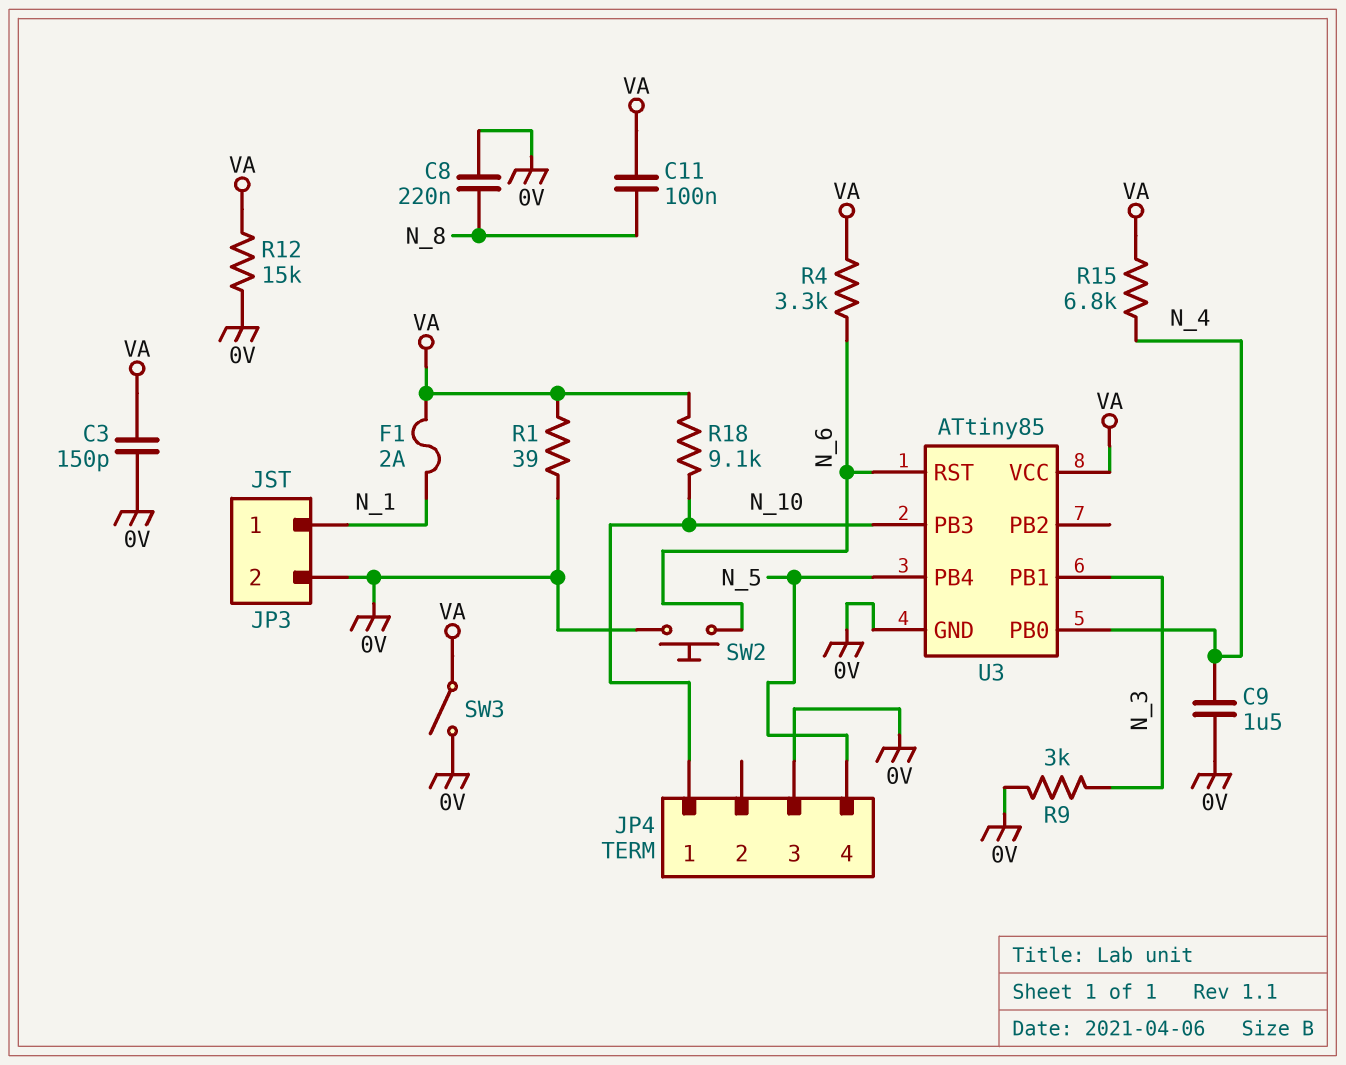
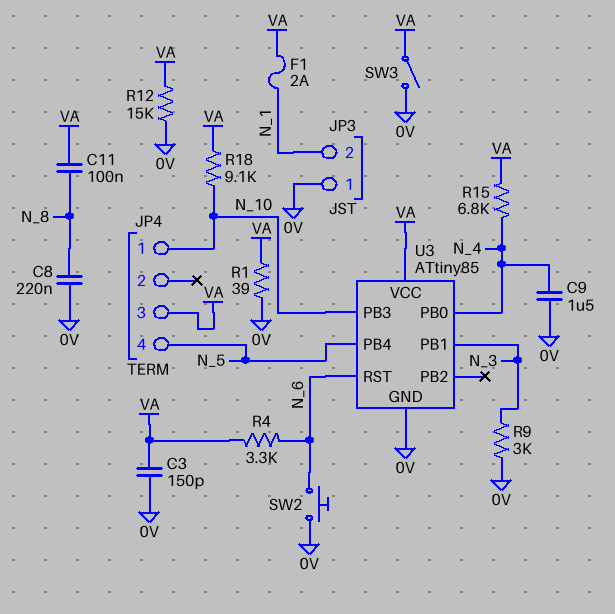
JP3 pin 1: N_1 -> 0V
JP3 pin 2: 0V -> N_1
JP4 pin 3: 0V -> VA

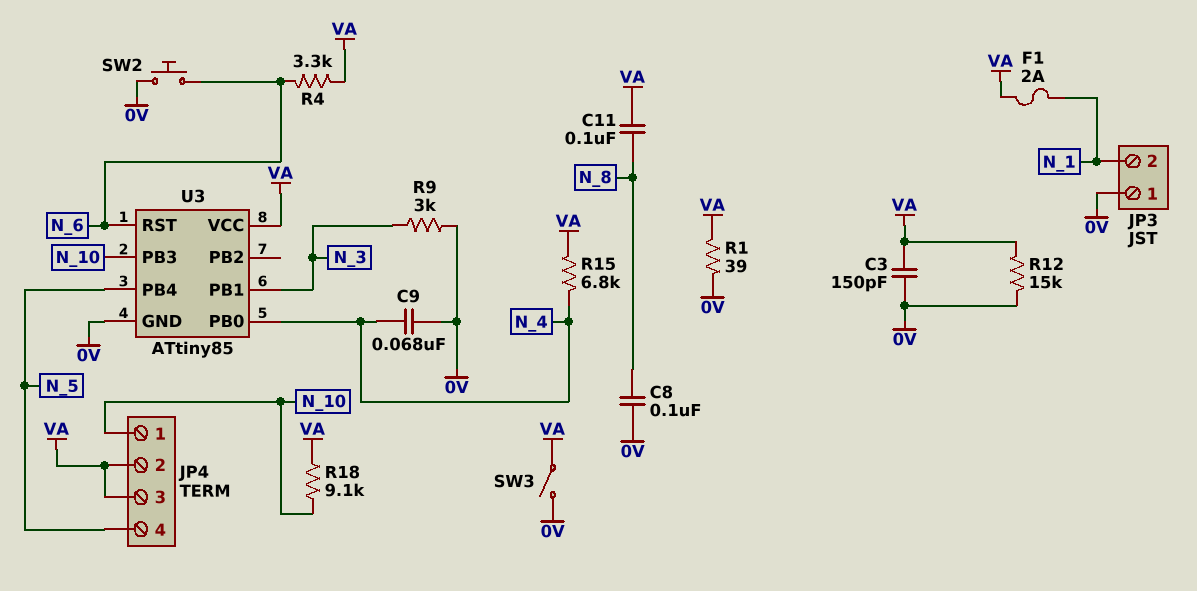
C8: 220nF (0V, N_8) -> 100nF (0V, N_8)
C9: 1.5uF (0V, N_4) -> 68nF (0V, N_4)
JP4 pin 2: none -> VA

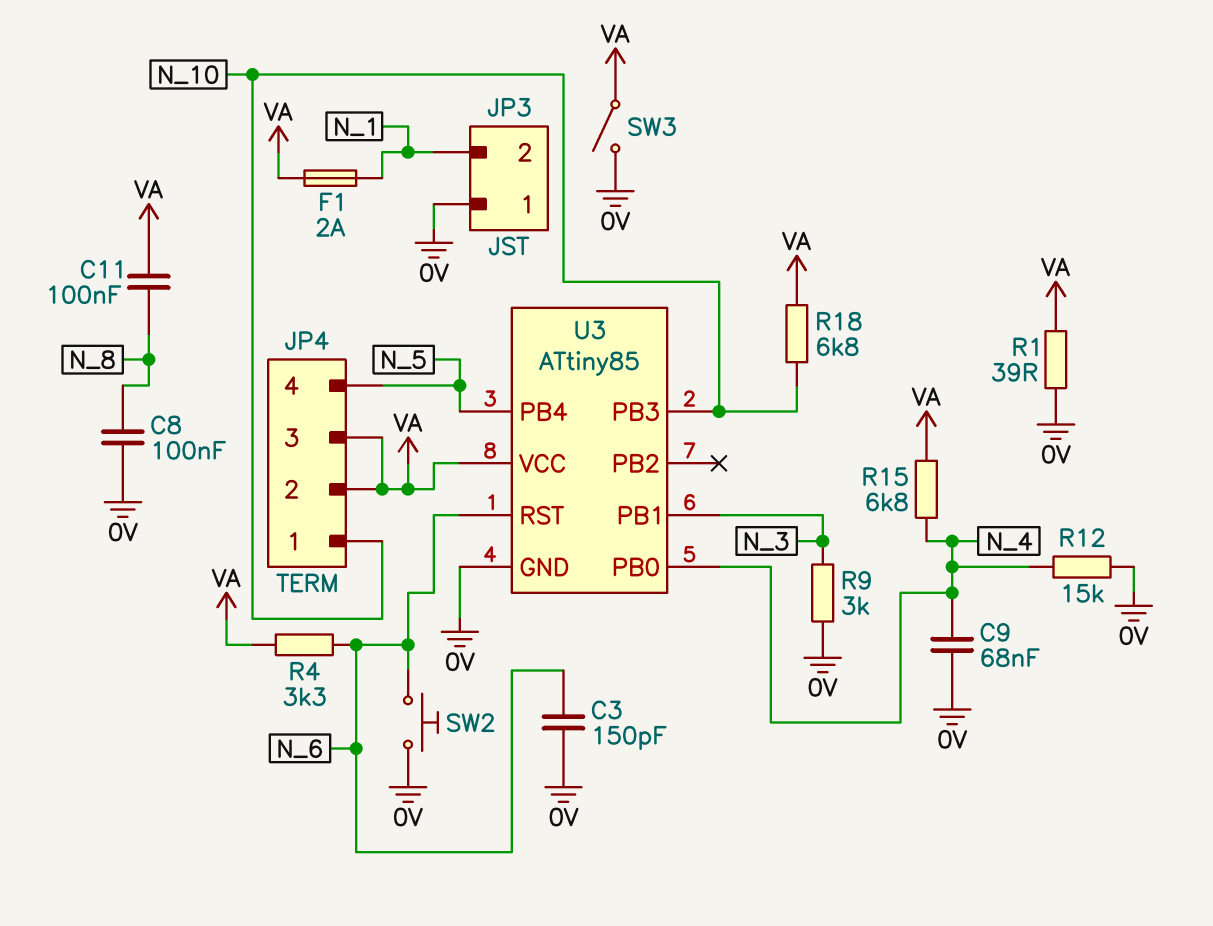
C3: 150pF (0V, VA) -> 150pF (0V, N_6)
R12: 15k (0V, VA) -> 15k (0V, N_4)
R18: 9.1k (N_10, VA) -> 6.8k (N_10, VA)

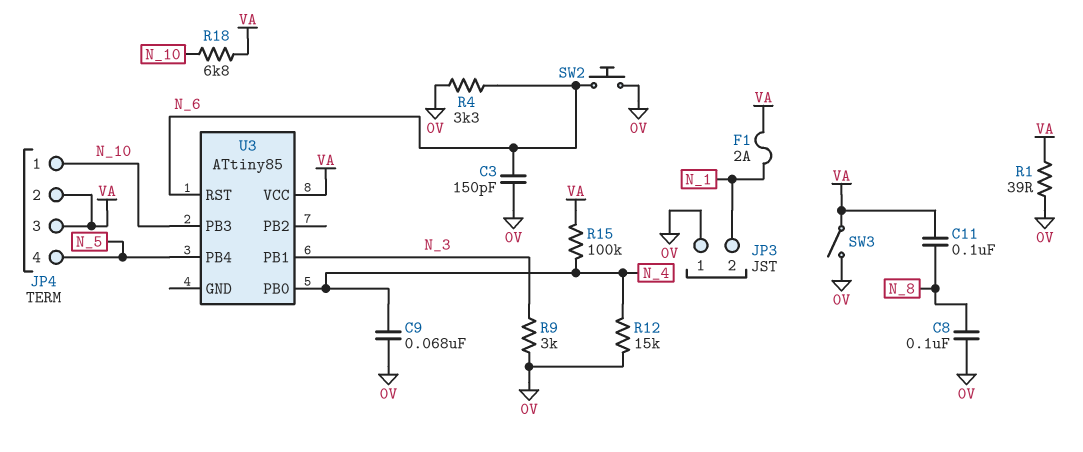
R4: 3.3k (N_6, VA) -> 3.3k (0V, N_6)
R15: 6.8k (N_4, VA) -> 100k (N_4, VA)
U3 pin GND: 0V -> none

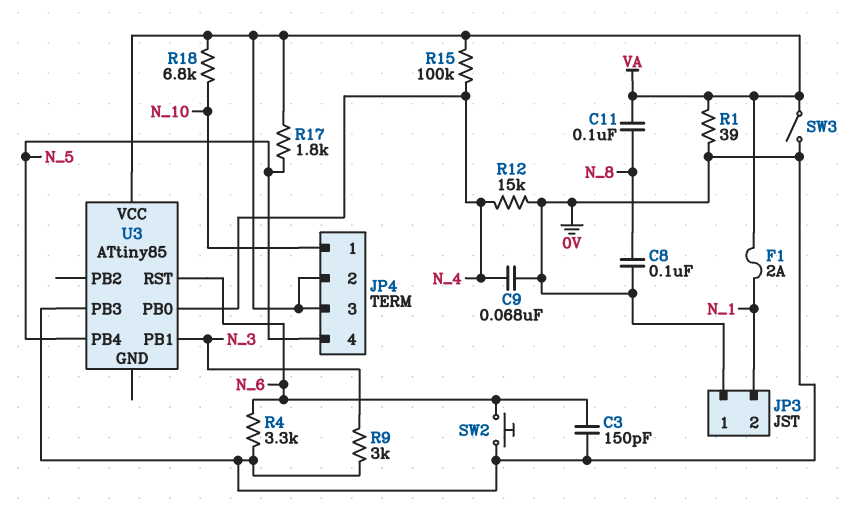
R17: none -> 1.8k (N_5, VA)
U3 pin PB3: N_10 -> 0V

